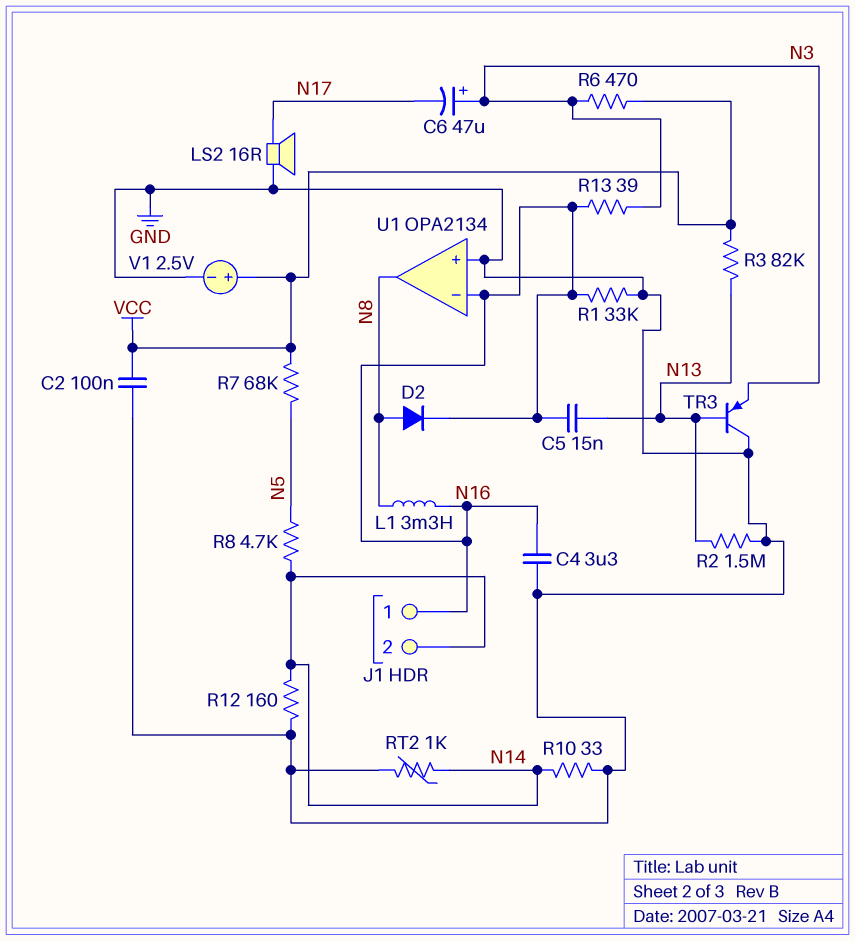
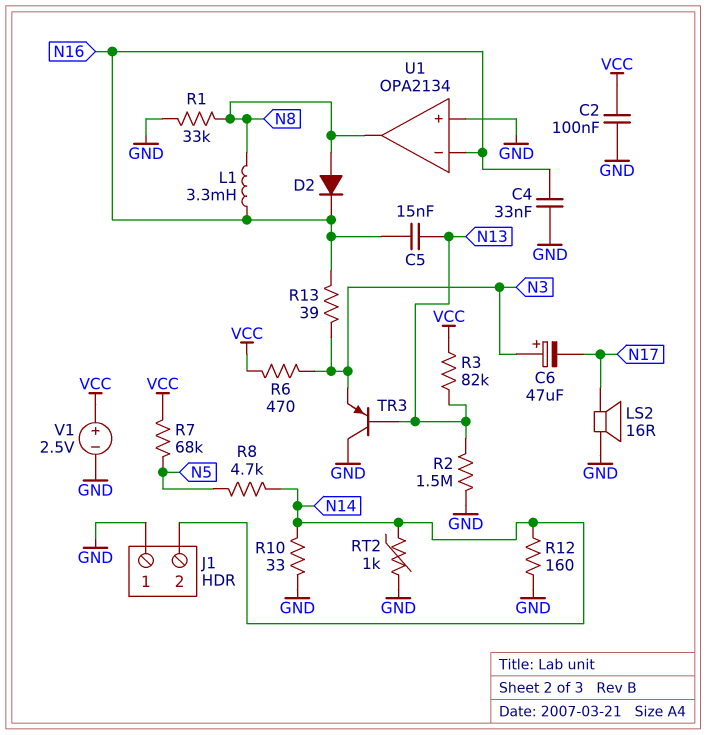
C4: 3.3uF (GND, N16) -> 33nF (GND, N16)
J1 pin 1: N16 -> GND
R1: 33k (GND, N16) -> 33k (GND, N8)

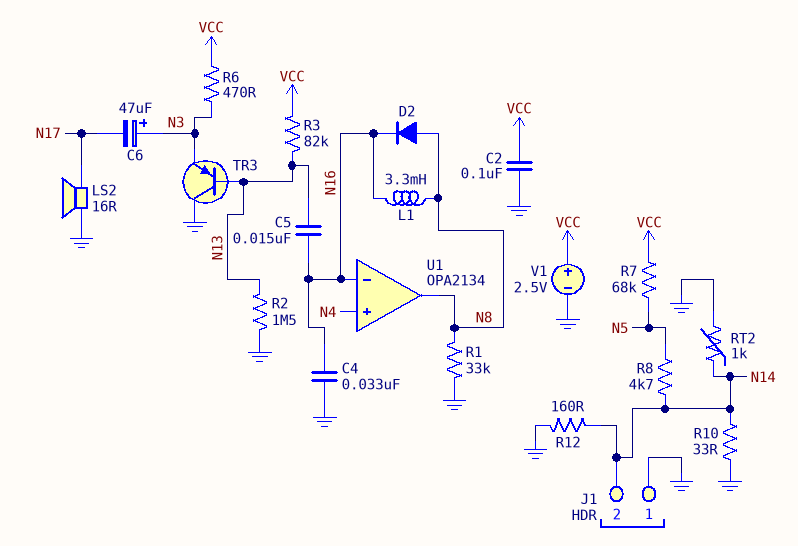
R13: 39 (N3, N16) -> none
U1 pin in+: GND -> N4

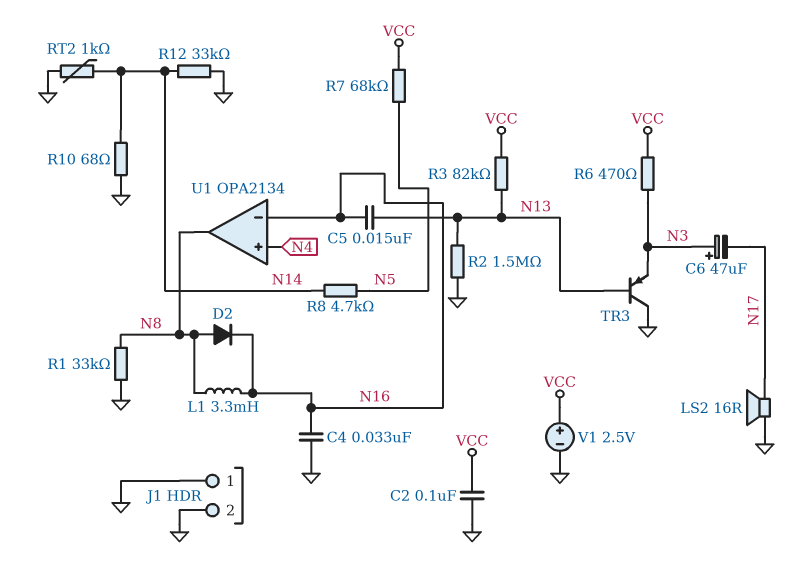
J1 pin 2: N14 -> GND
R10: 33 (GND, N14) -> 68 (GND, N14)
R12: 160 (GND, N14) -> 33k (GND, N14)

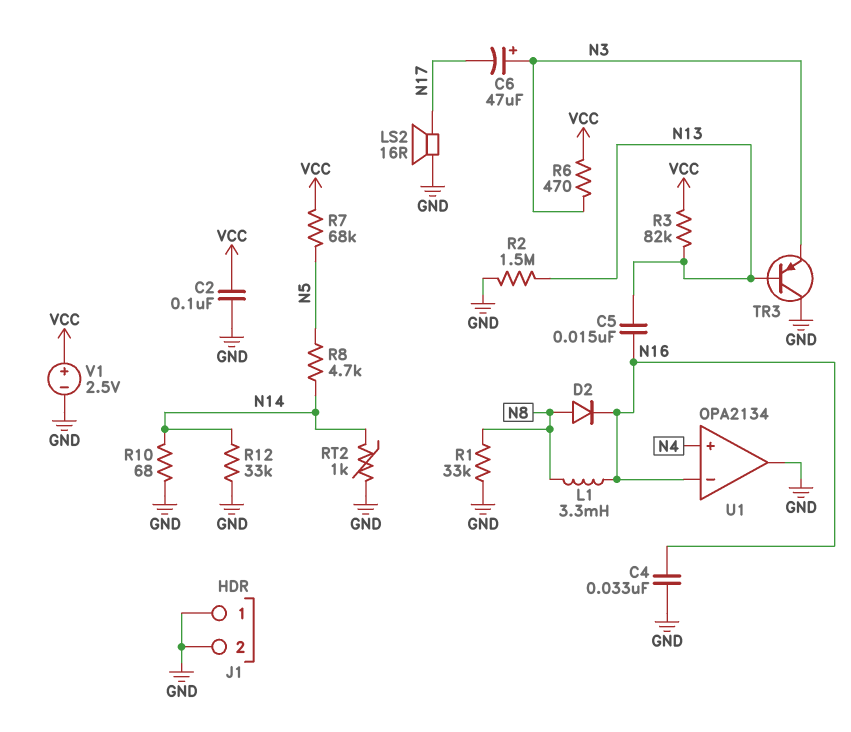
U1 pin out: N8 -> GND

